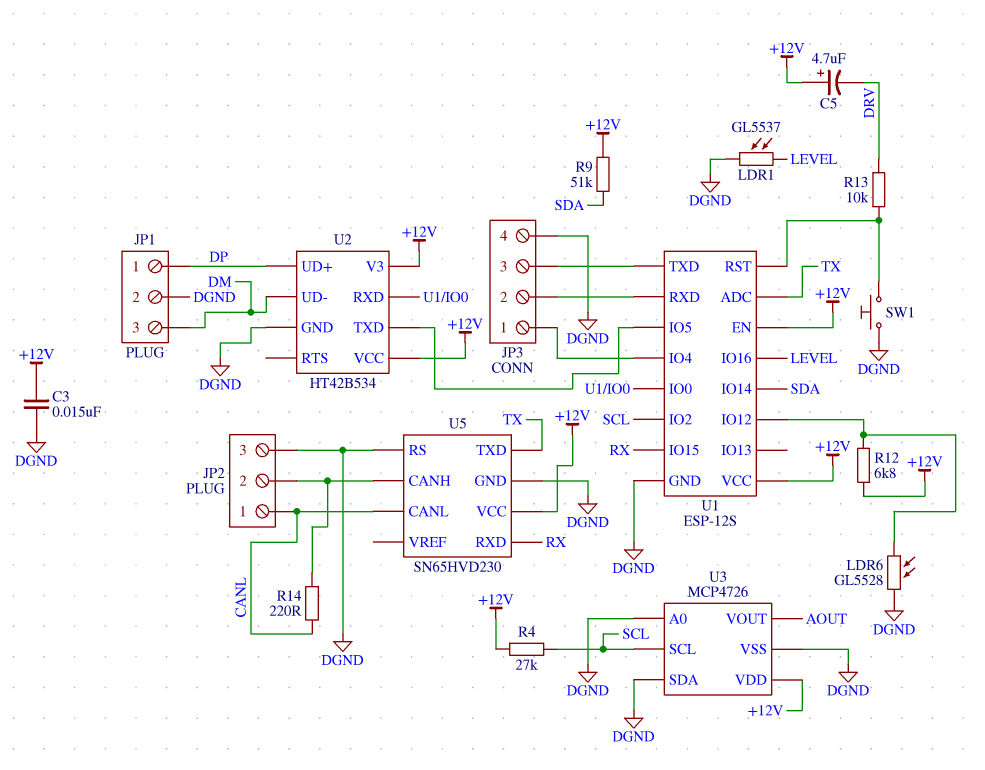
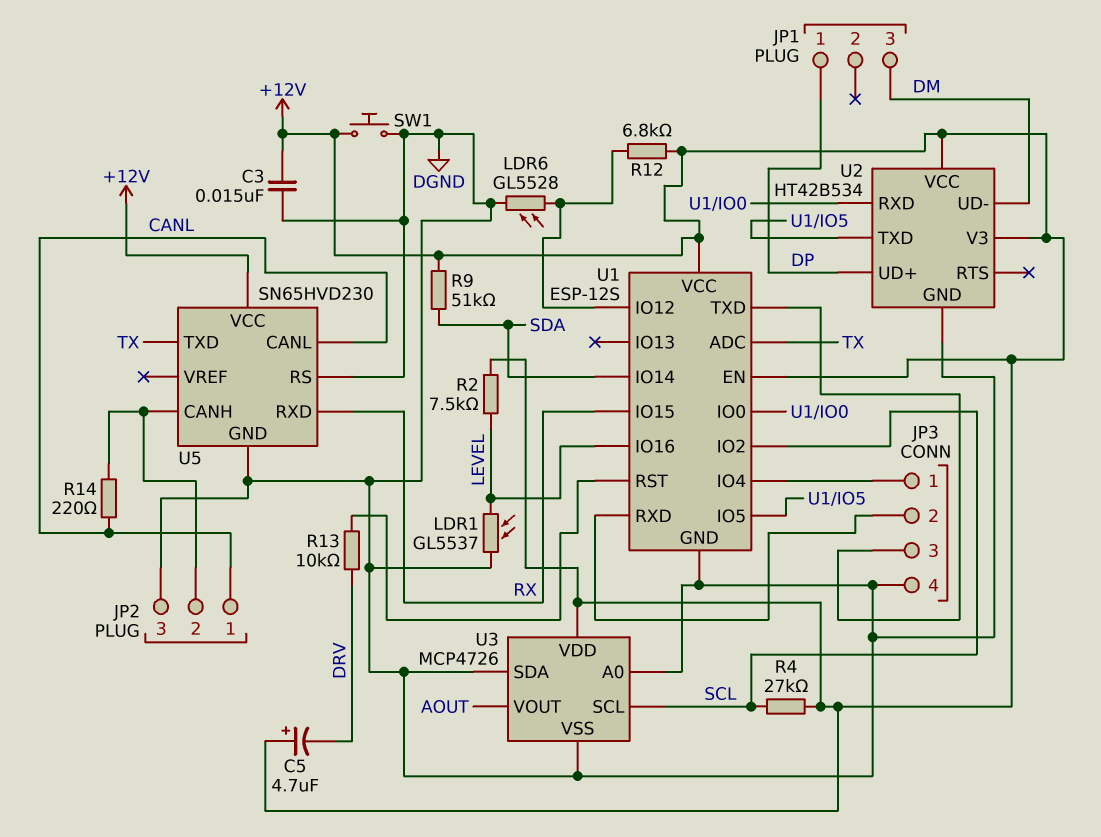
JP1 pin 2: DGND -> none
R2: none -> 7.5k (+12V, LEVEL)
SW1: button (DGND, U1/RST) -> button (+12V, DGND)

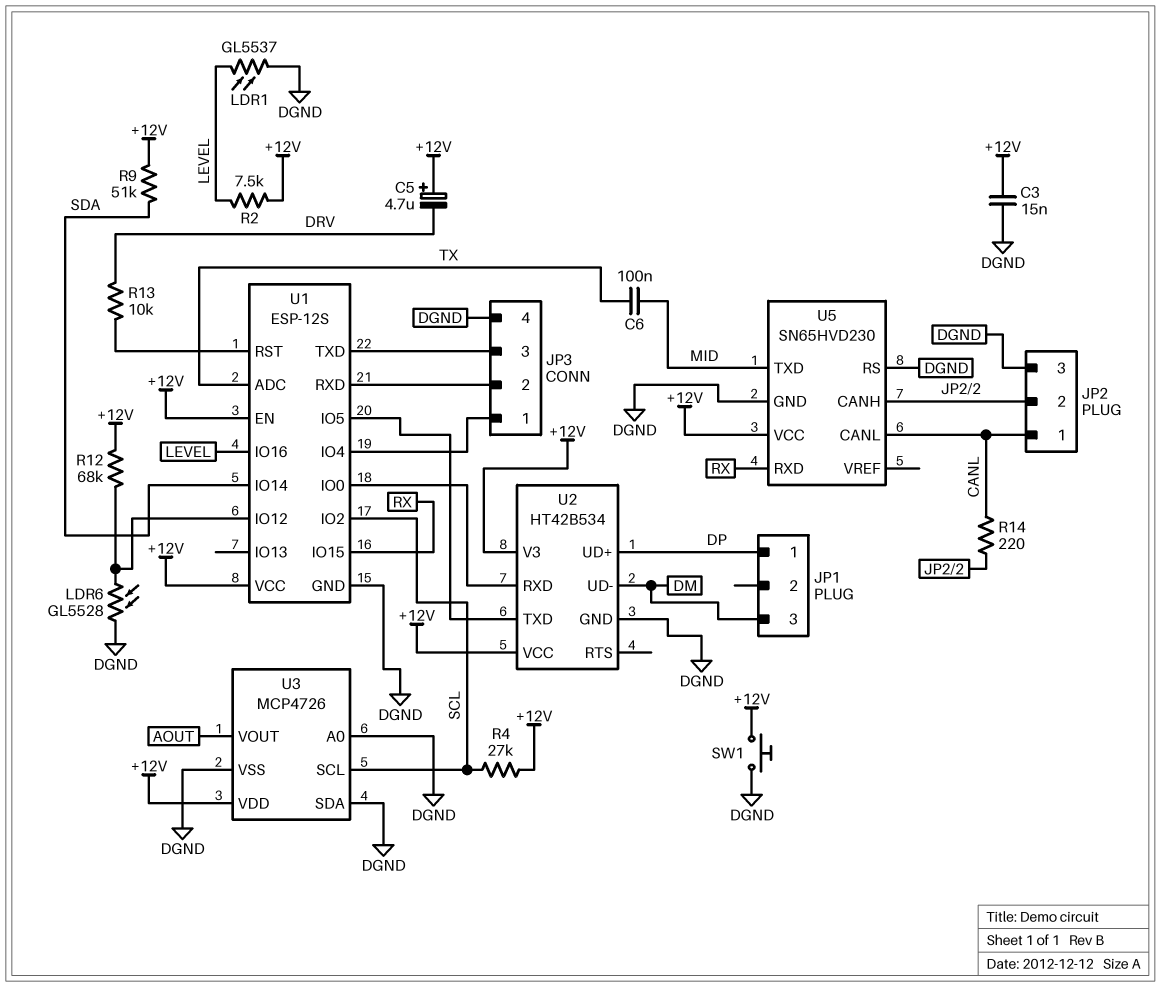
C6: none -> 100nF (MID, TX)
R12: 6.8k (+12V, U1/IO12) -> 68k (+12V, U1/IO12)
U5 pin TXD: TX -> MID

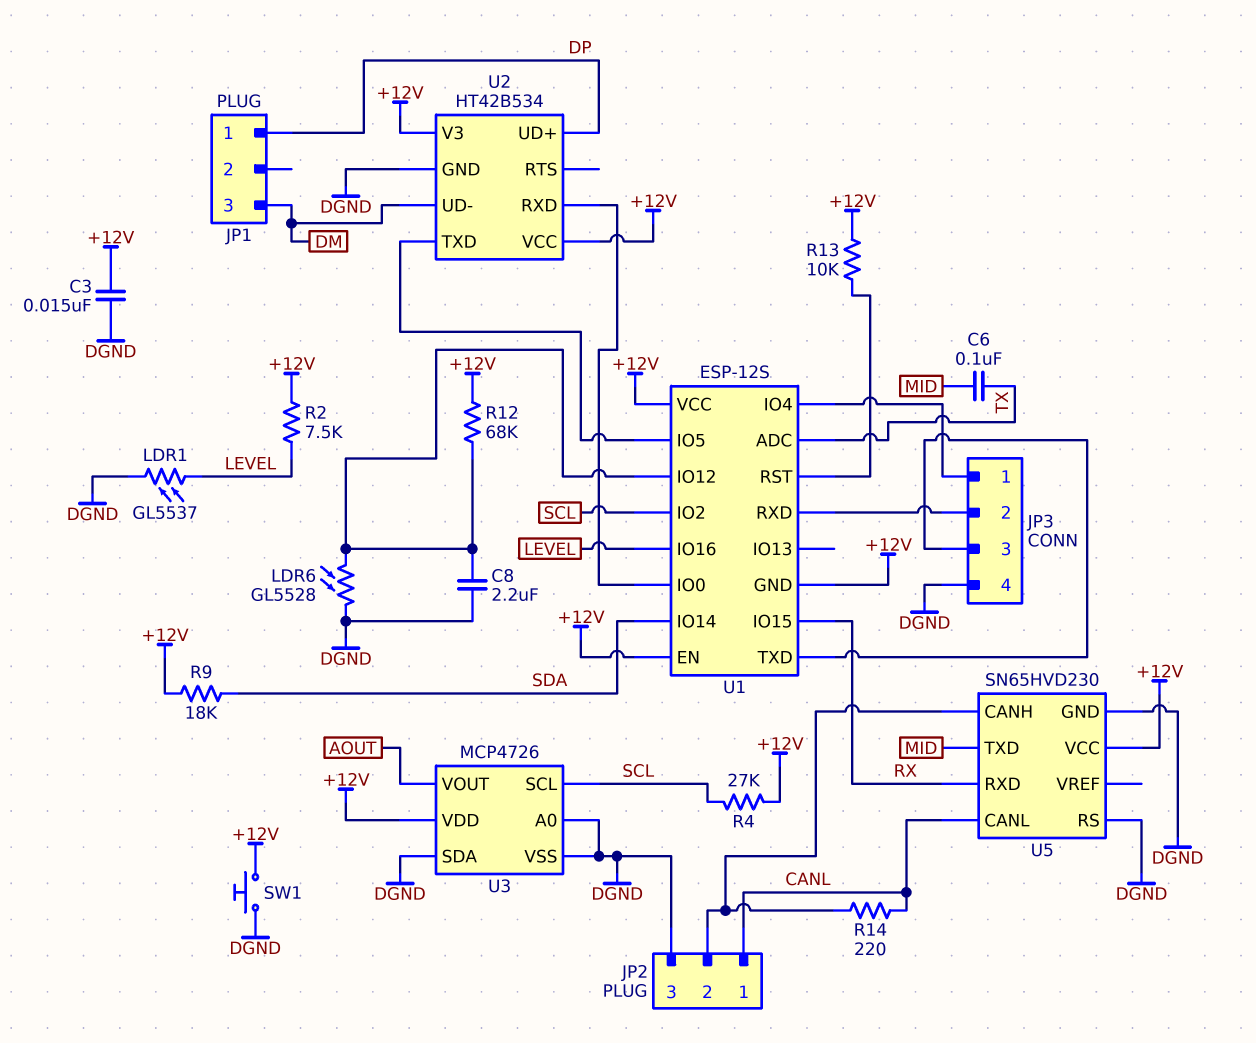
C5: 4.7uF (plus +12V, minus DRV) -> none
C8: none -> 2.2uF (DGND, U1/IO12)
R9: 51k (+12V, SDA) -> 18k (+12V, SDA)
R13: 10k (DRV, U1/RST) -> 10k (+12V, U1/RST)
U1 pin GND: DGND -> +12V

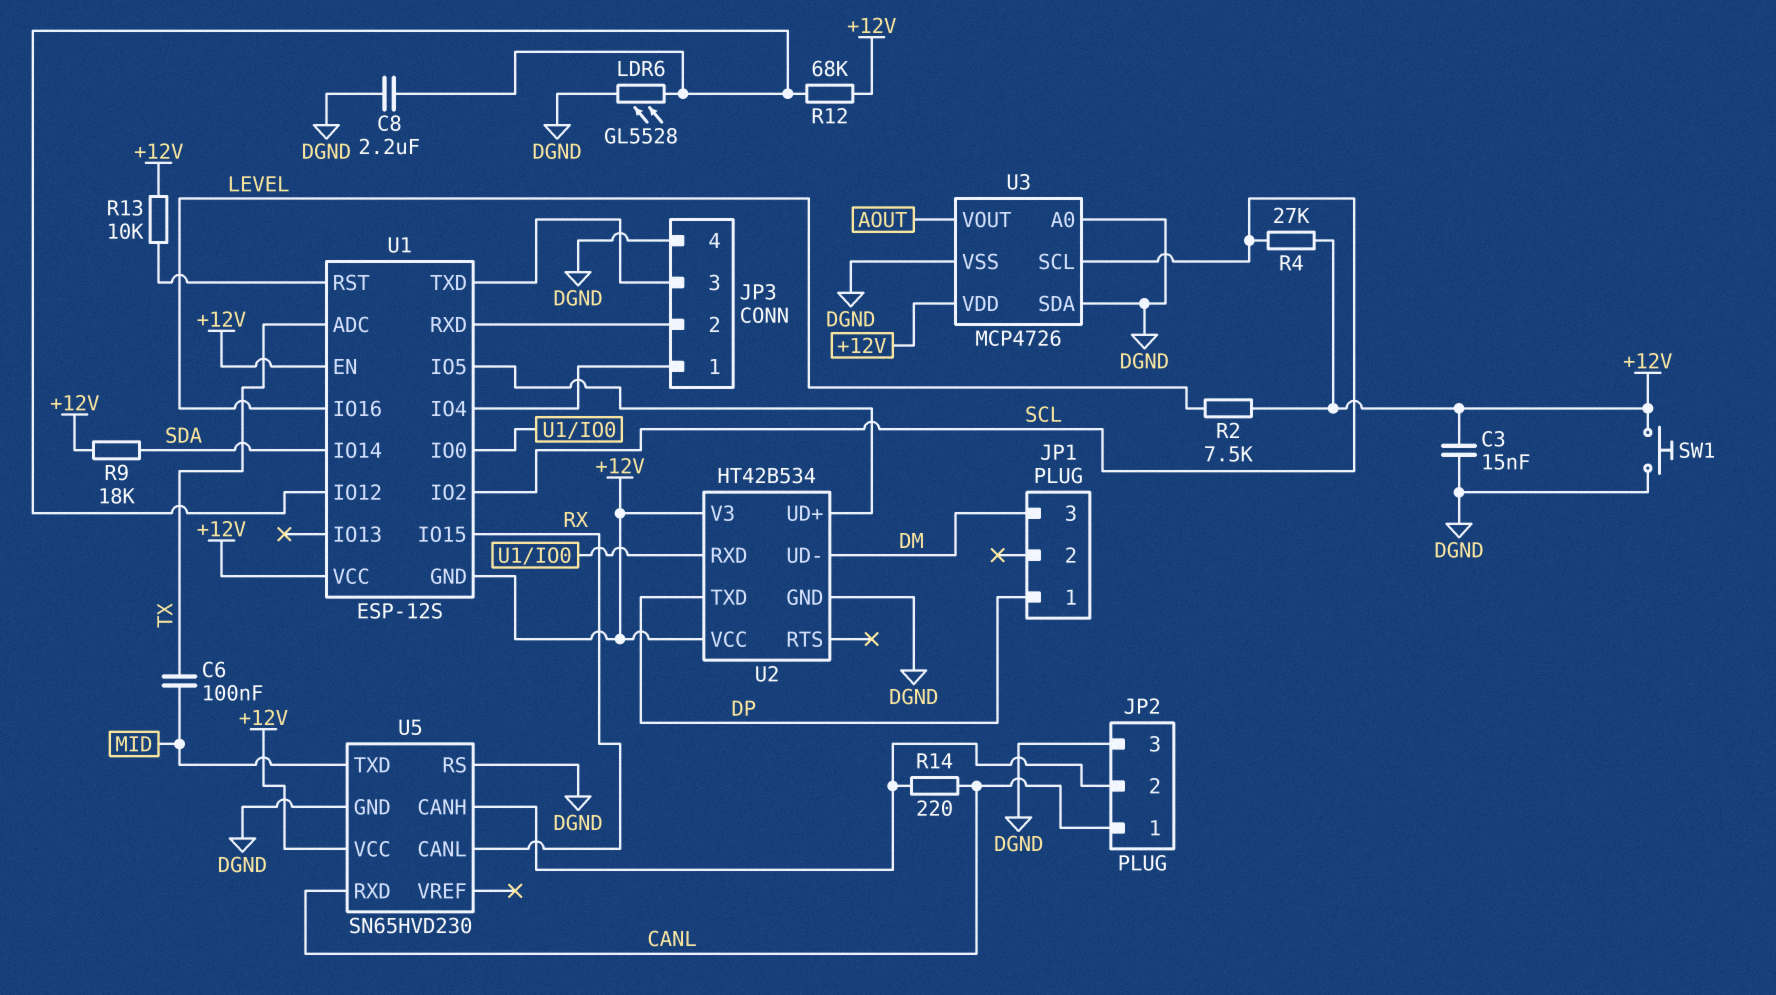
LDR1: GL5537 (DGND, LEVEL) -> none
U2 pin TXD: U1/IO5 -> DP
U2 pin UD+: DP -> U1/IO5
U5 pin CANL: CANL -> RX
U5 pin RXD: RX -> CANL

